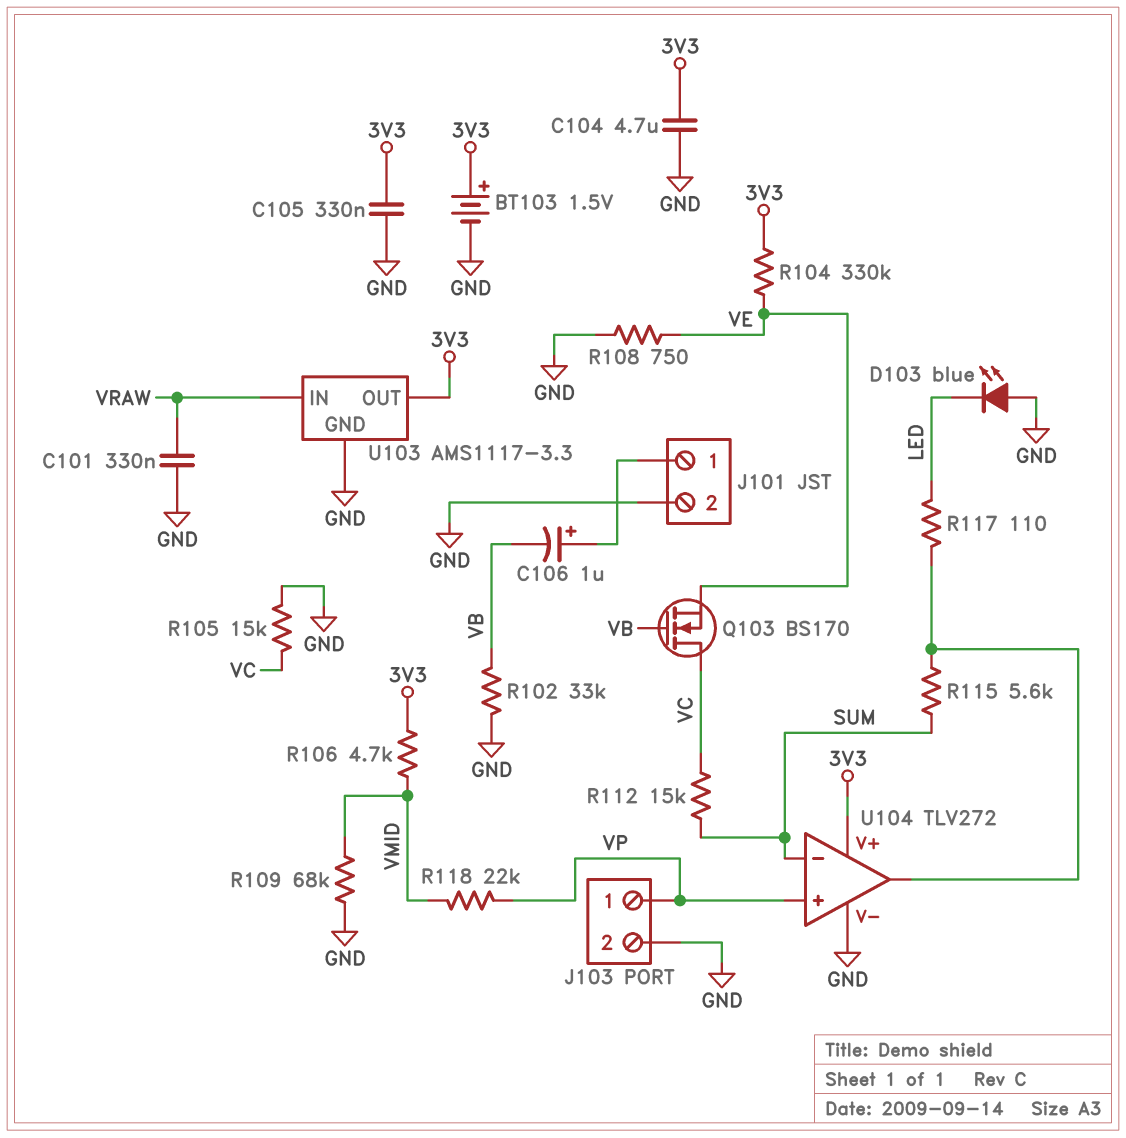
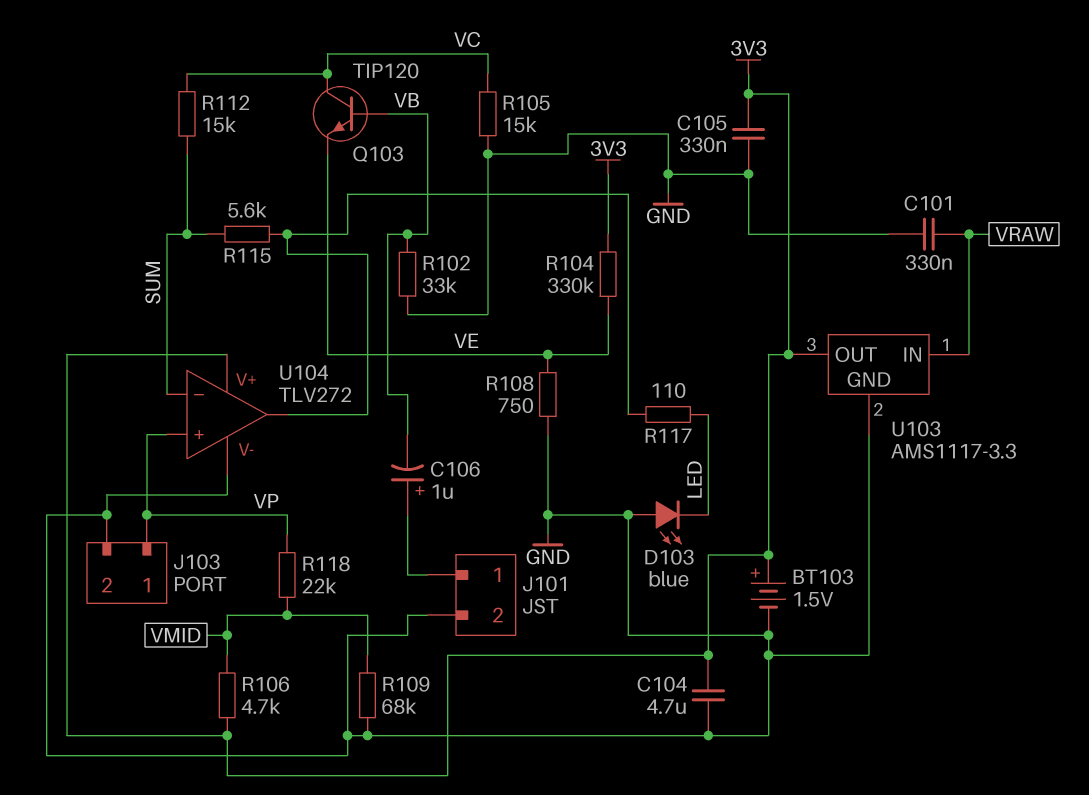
Q103: NMOS BS170 (G VB, D VC, S VE) -> NPN TIP120 (B VB, C VC, E VE)

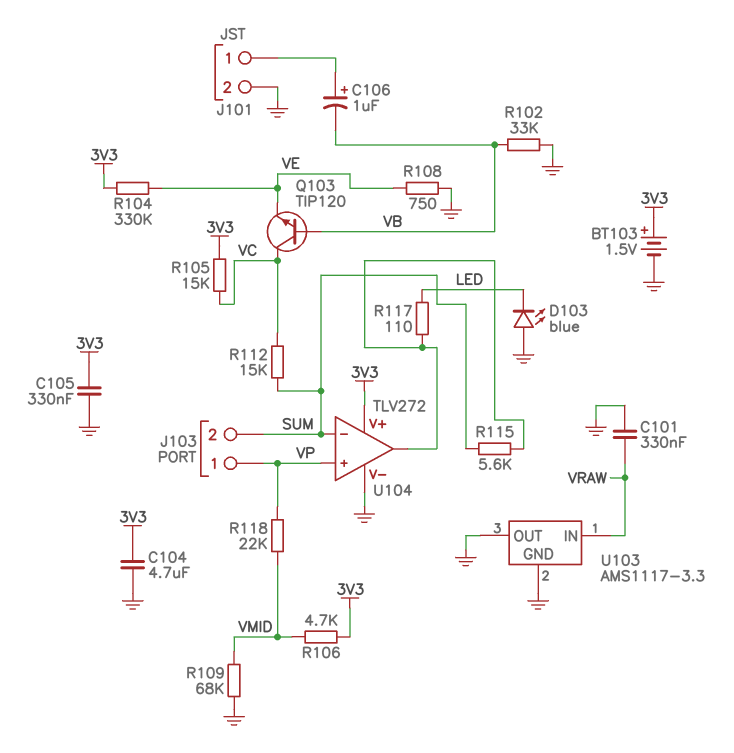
J103 pin 2: GND -> SUM
R105: 15k (GND, VC) -> 15k (3V3, VC)
U103 pin OUT: 3V3 -> GND

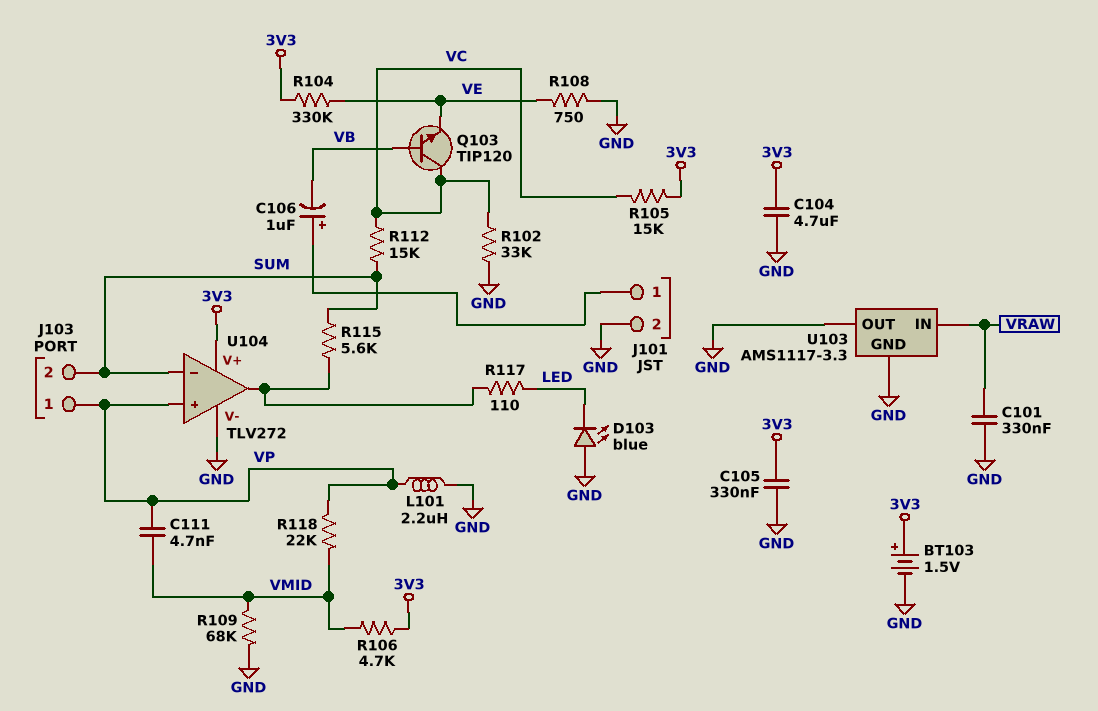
C111: none -> 4.7nF (VMID, VP)
L101: none -> 2.2uH (GND, VP)
R102: 33k (GND, VB) -> 33k (GND, VC)

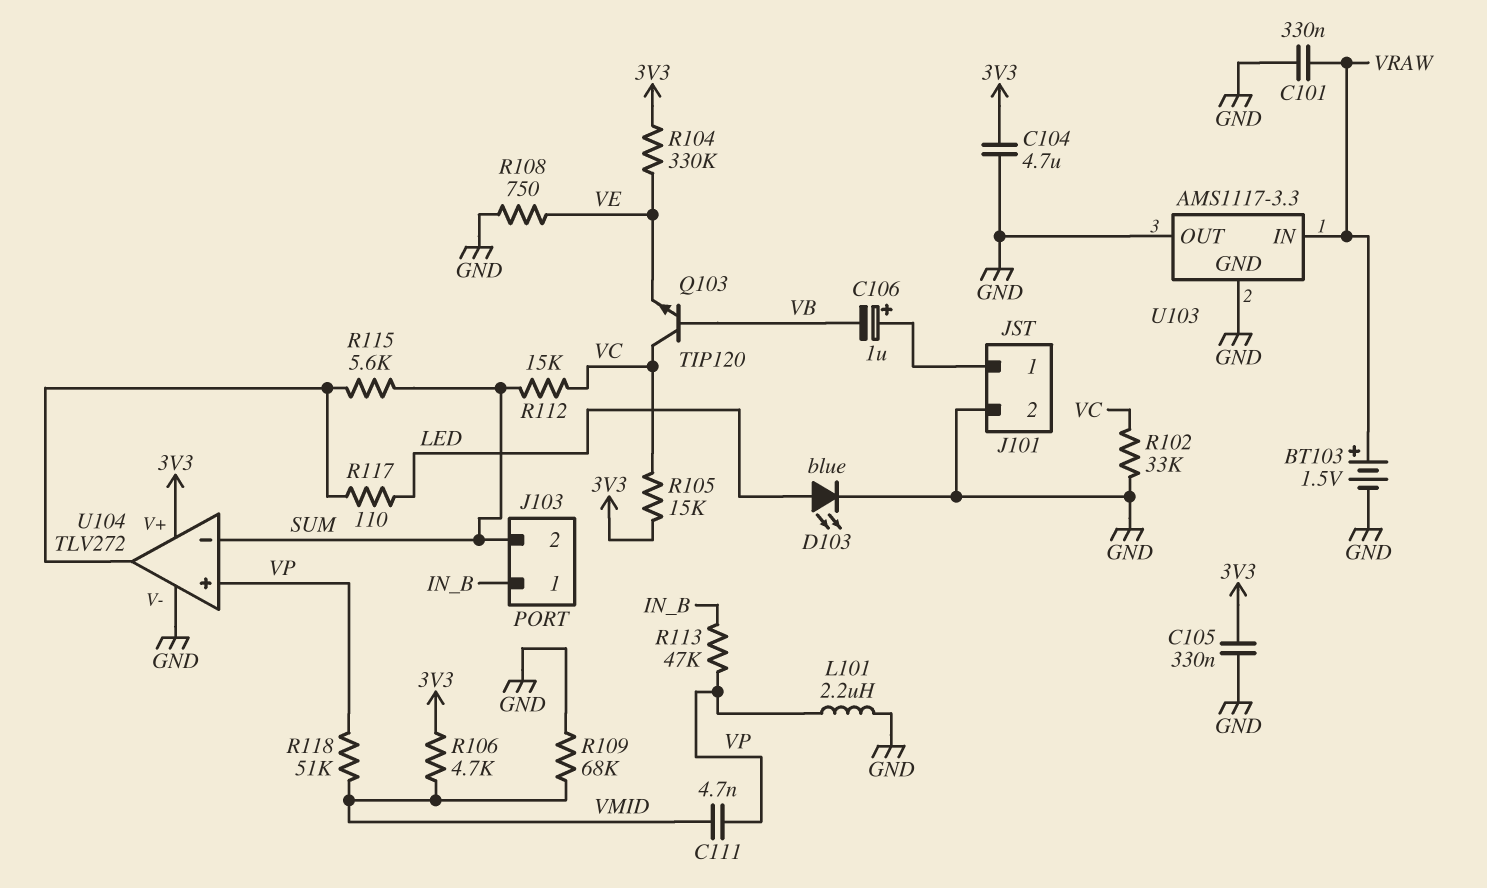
BT103: 1.5V (plus 3V3, minus GND) -> 1.5V (plus VRAW, minus GND)
D103: LED blue (A GND, K LED) -> LED blue (A LED, K GND)
J103 pin 1: VP -> IN_B
R113: none -> 47k (IN_B, VP)
R118: 22k (VMID, VP) -> 51k (VMID, VP)

